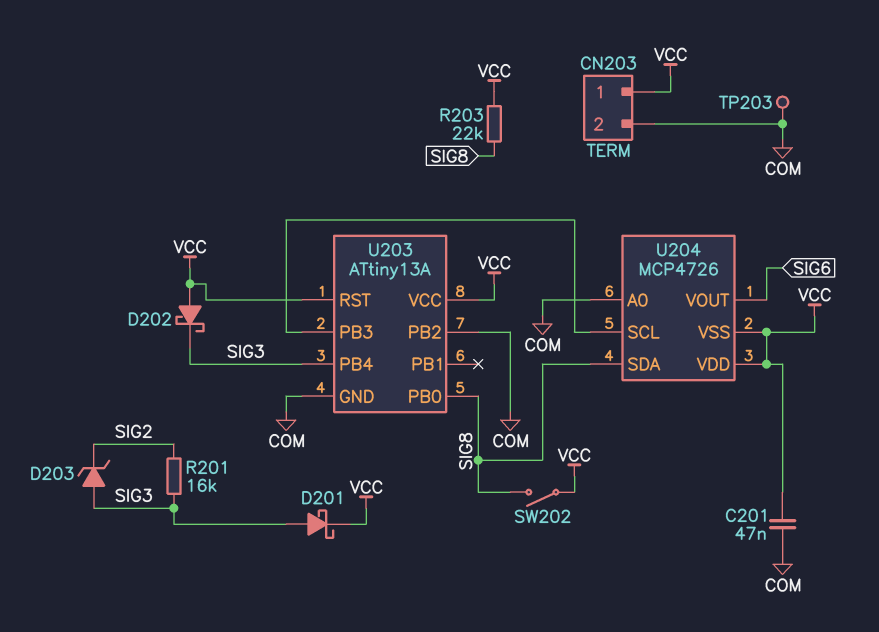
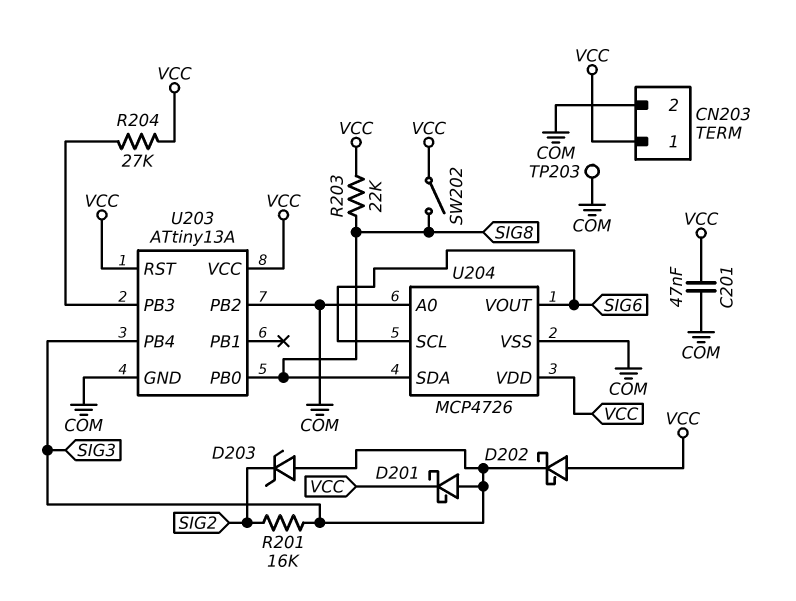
R204: none -> 27k (U203/PB3, VCC)
U204 pin SCL: U203/PB3 -> SIG6
U204 pin VSS: VCC -> COM

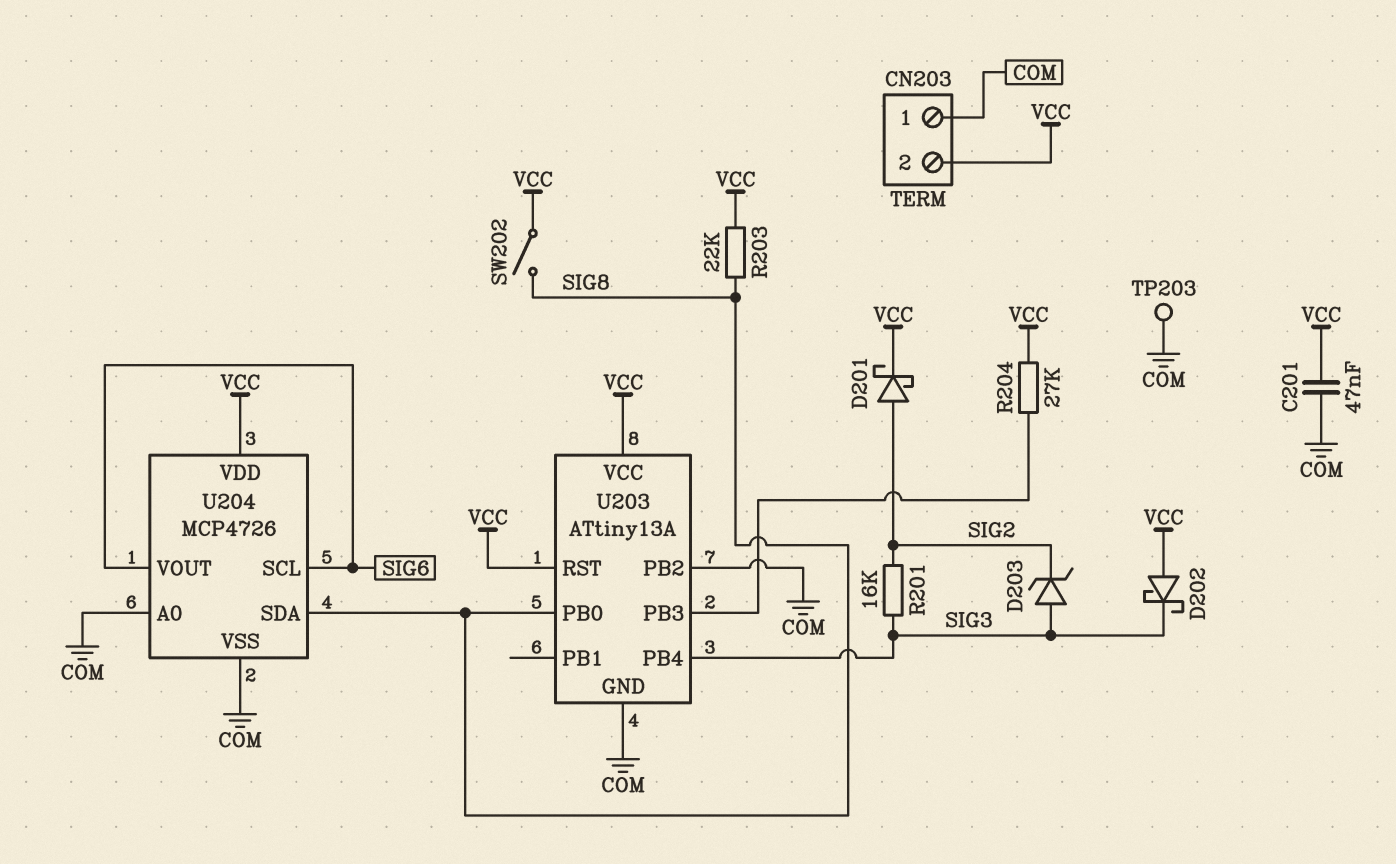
CN203 pin 1: VCC -> COM
CN203 pin 2: COM -> VCC
D201: schottky (A SIG3, K VCC) -> schottky (A SIG2, K VCC)

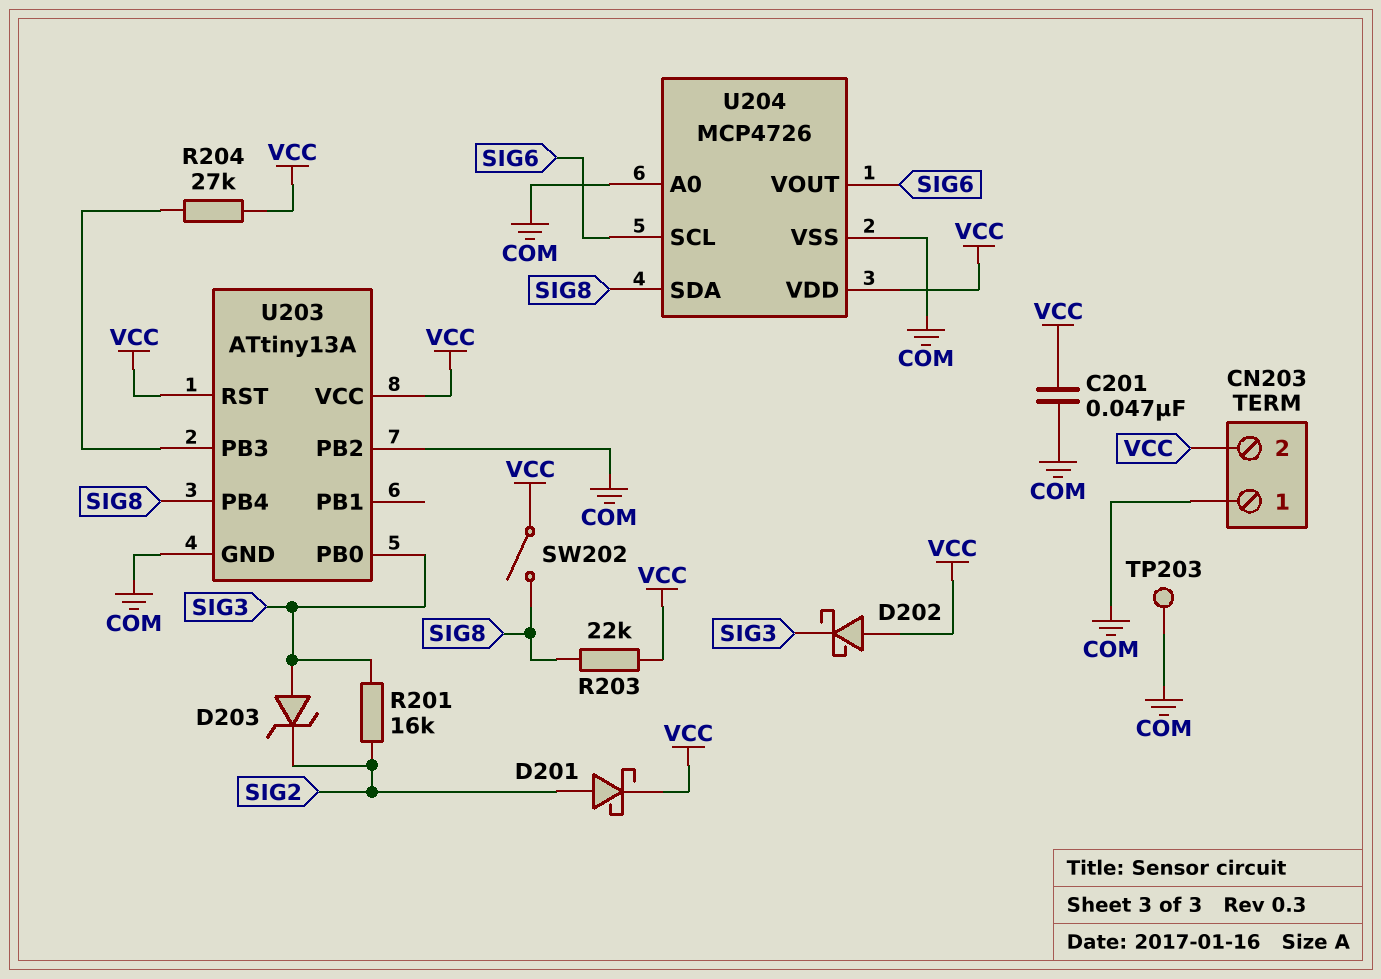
U203 pin PB0: SIG8 -> SIG3
U203 pin PB4: SIG3 -> SIG8

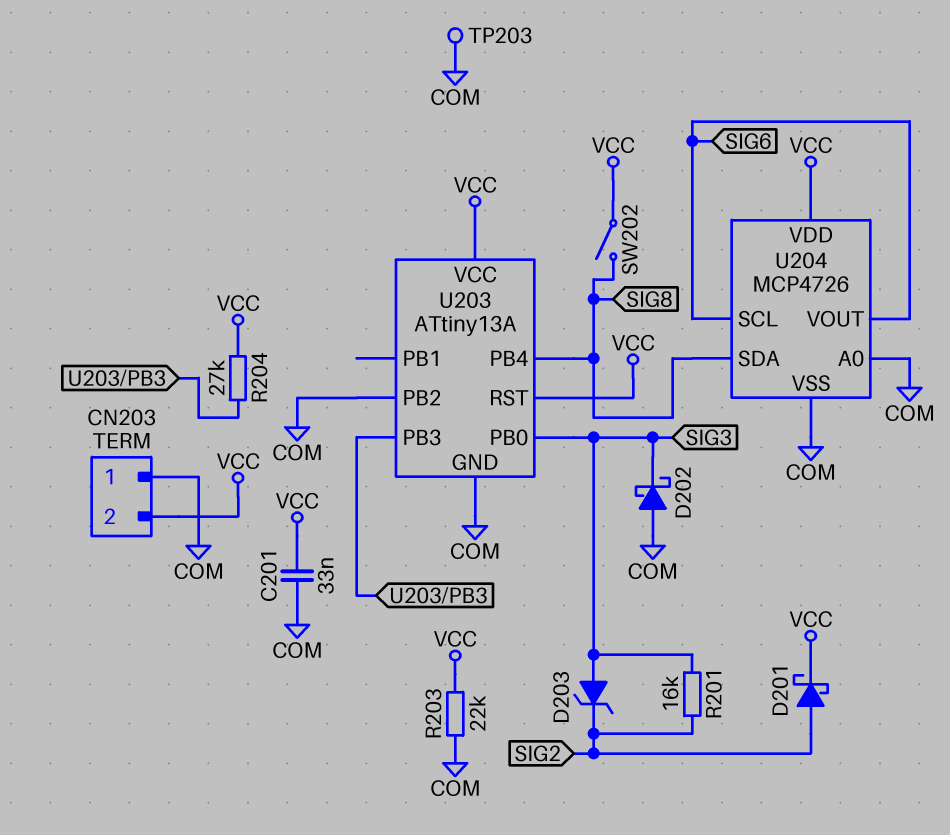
C201: 47nF (COM, VCC) -> 33nF (COM, VCC)
D202: schottky (A VCC, K SIG3) -> schottky (A COM, K SIG3)
R203: 22k (SIG8, VCC) -> 22k (COM, VCC)

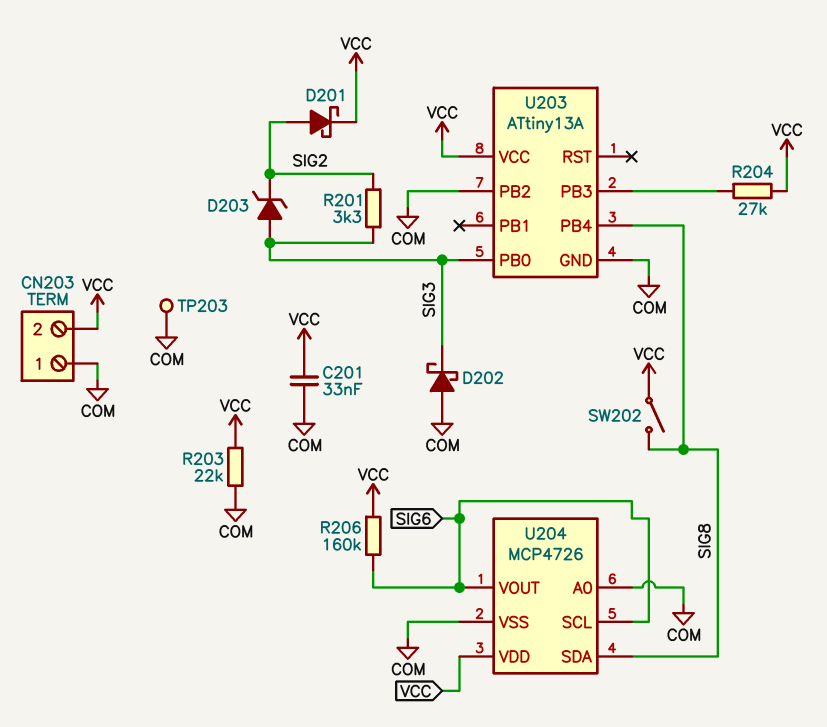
R201: 16k (SIG2, SIG3) -> 3.3k (SIG2, SIG3)
R206: none -> 160k (SIG6, VCC)
U203 pin RST: VCC -> none

